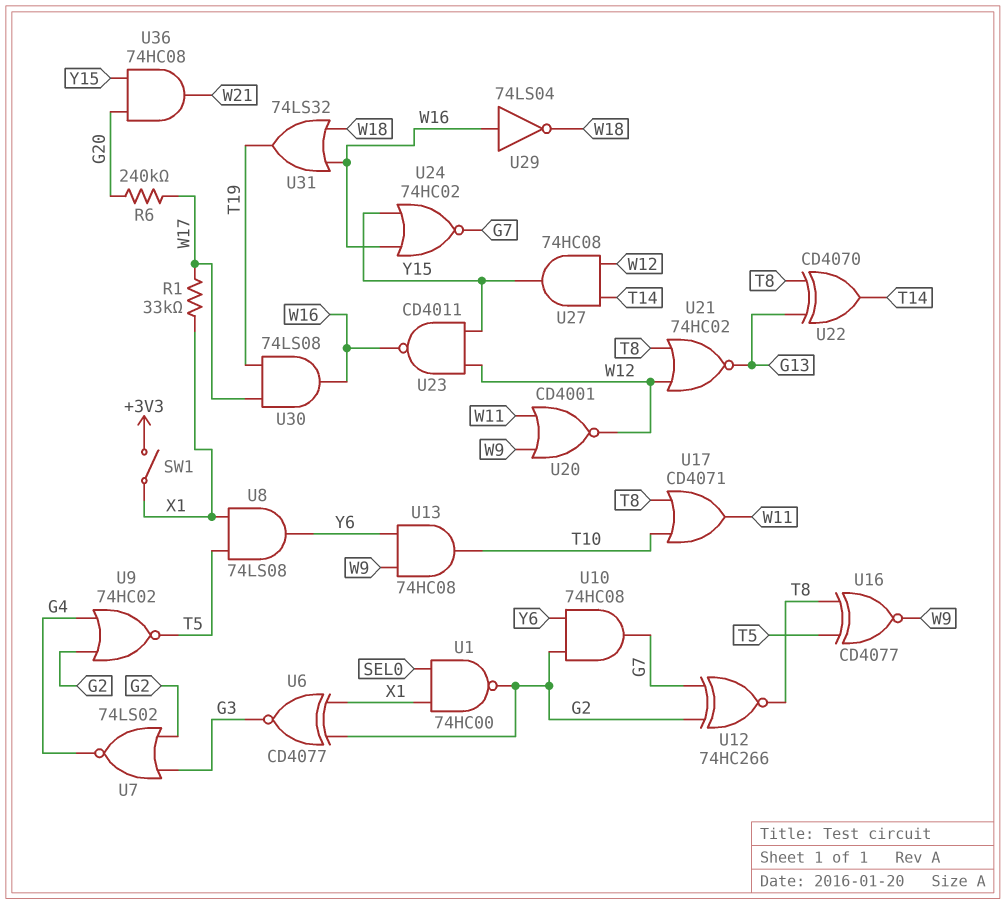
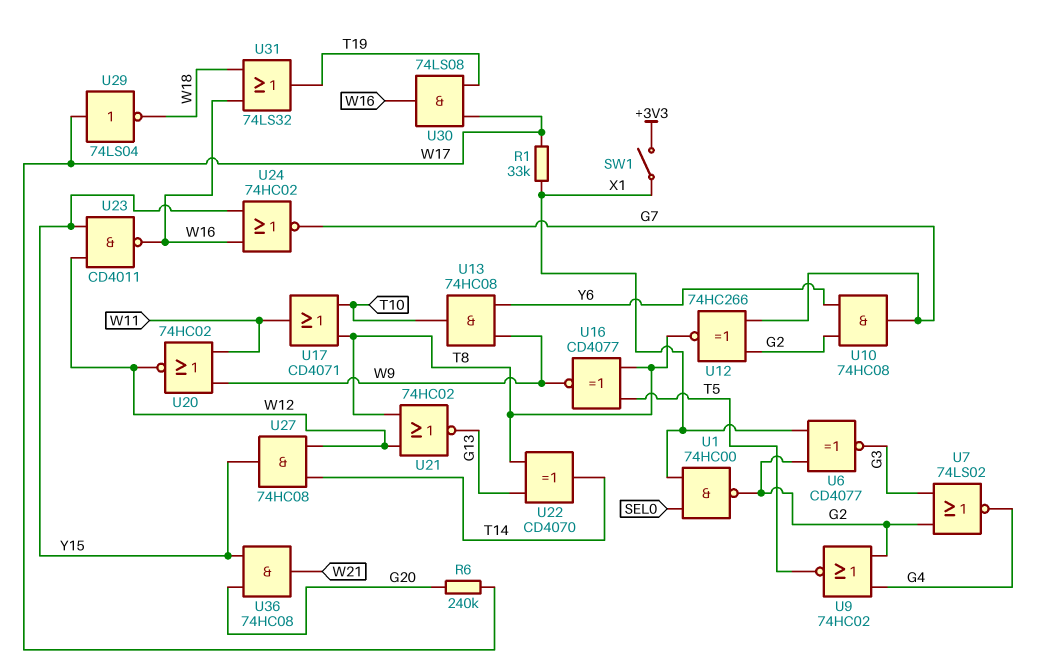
U8: AND 74LS08 (in T5, in X1, out Y6) -> none
U20: NOR CD4001 (in W9, in W11, out W12) -> NOR 74HC02 (in W9, in W11, out W12)
U29: NOT 74LS04 (in W16, out W18) -> NOT 74LS04 (in W17, out W18)

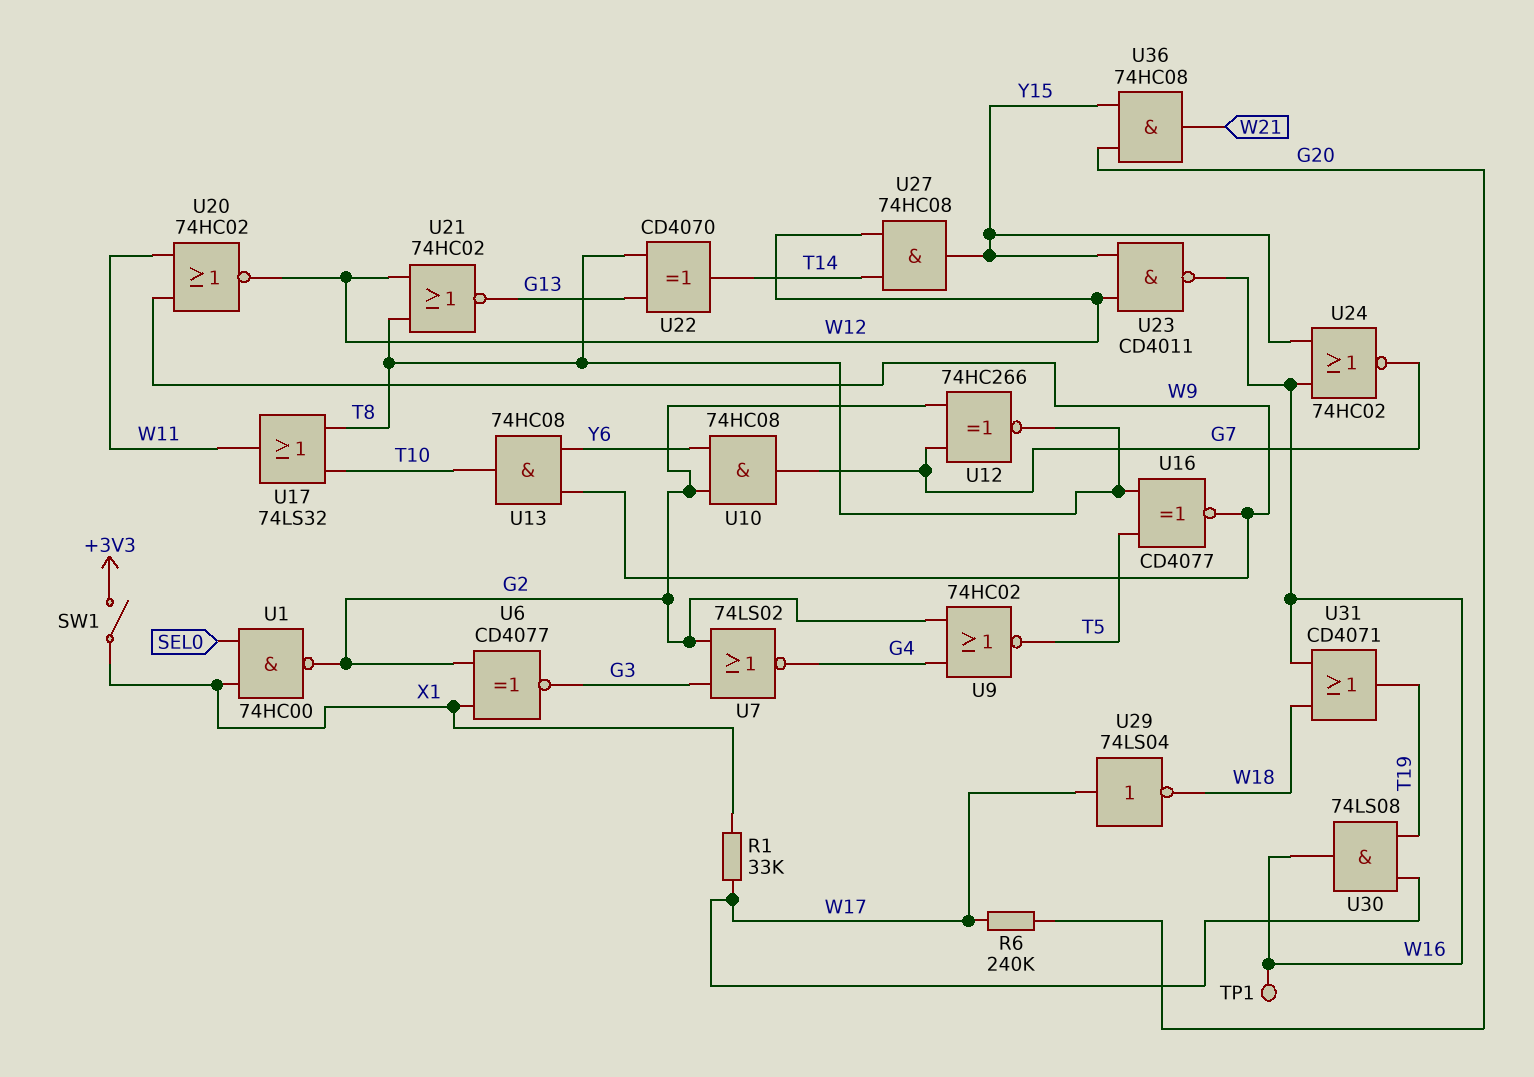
TP1: none -> test point (W16)
U17: OR CD4071 (in T8, in T10, out W11) -> OR 74LS32 (in T8, in T10, out W11)
U31: OR 74LS32 (in W16, in W18, out T19) -> OR CD4071 (in W16, in W18, out T19)

